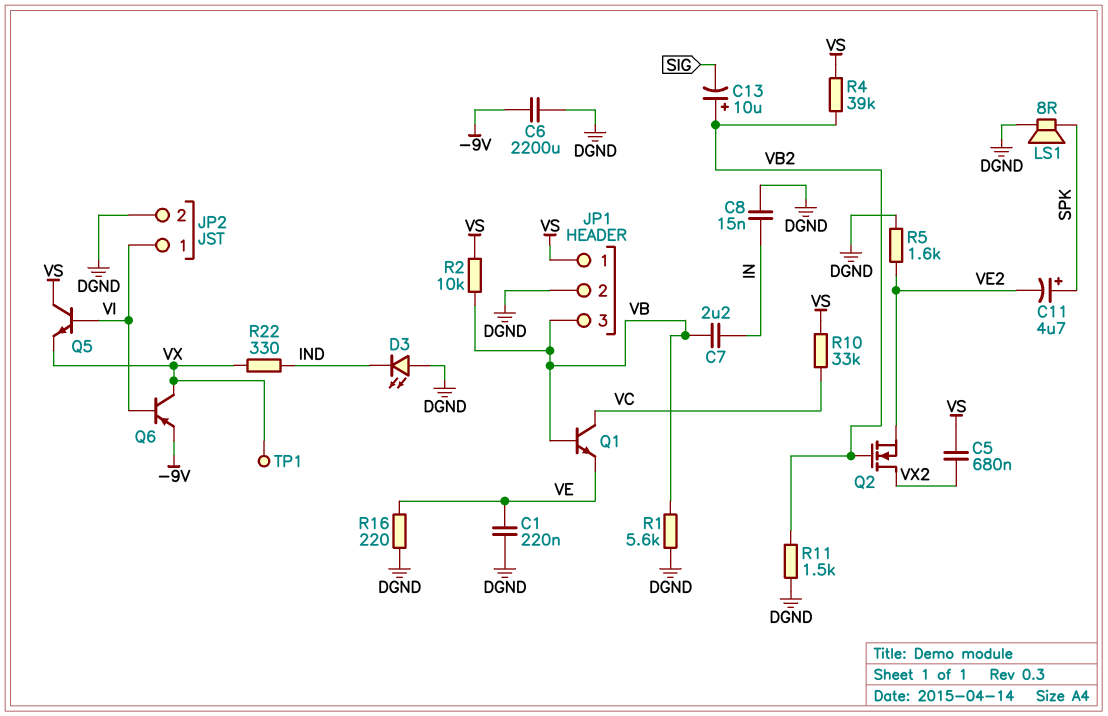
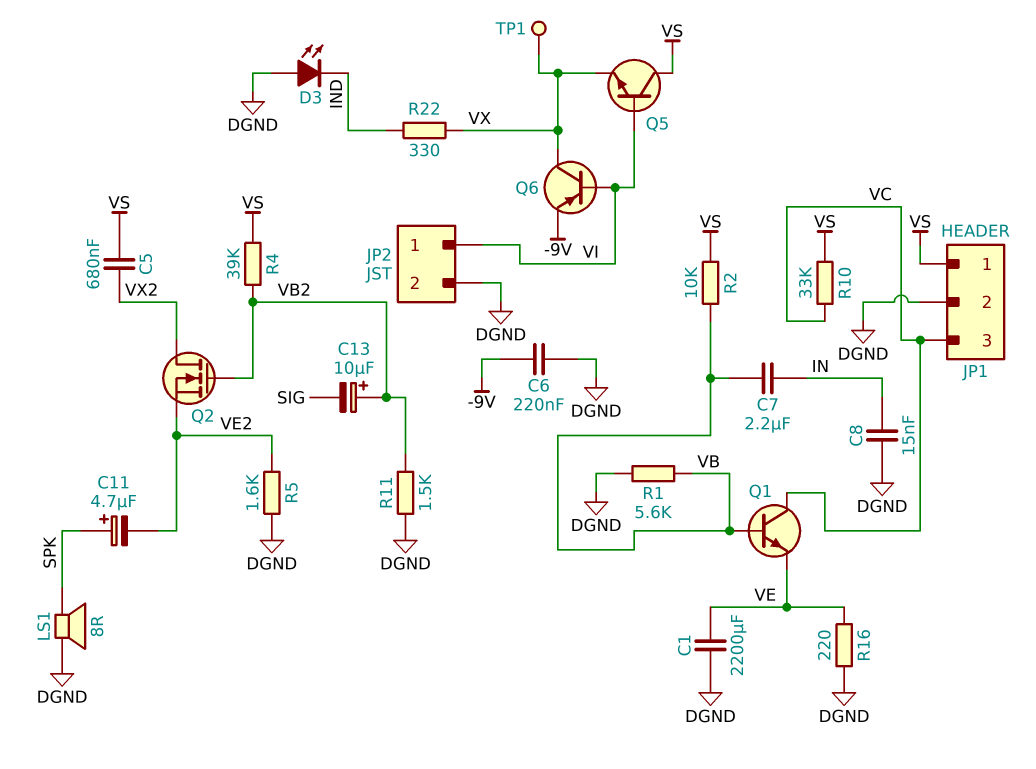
C1: 220nF (DGND, VE) -> 2200uF (DGND, VE)
C6: 2200uF (-9V, DGND) -> 220nF (-9V, DGND)
JP1 pin 3: VB -> VC

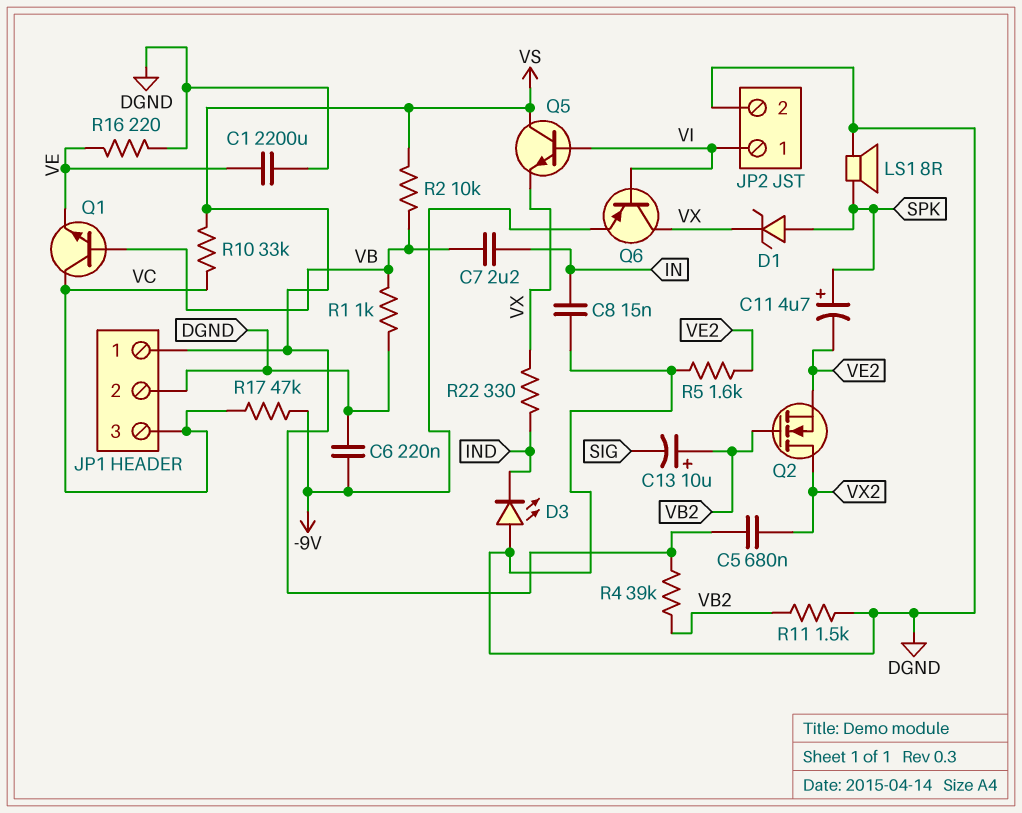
D1: none -> zener (A SPK, K VX)
R1: 5.6k (DGND, VB) -> 1k (DGND, VB)
R17: none -> 47k (-9V, VC)
TP1: test point (VX) -> none

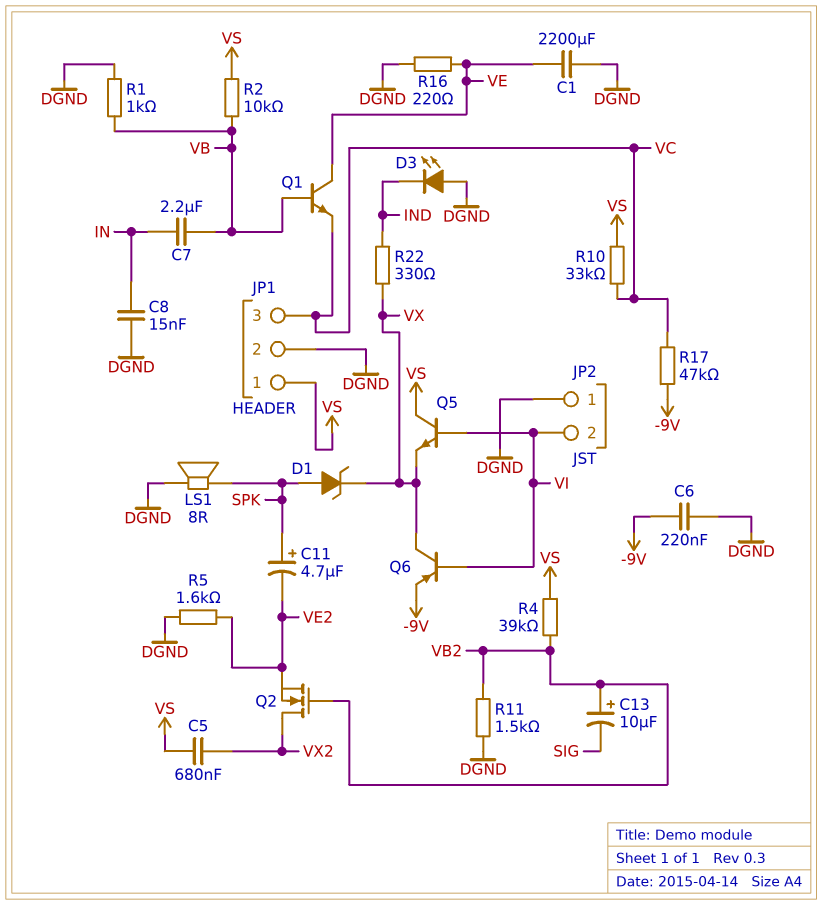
JP2 pin 1: VI -> DGND
JP2 pin 2: DGND -> VI
Q1: NPN (B VB, C VC, E VE) -> NPN (B VB, C VE, E VC)

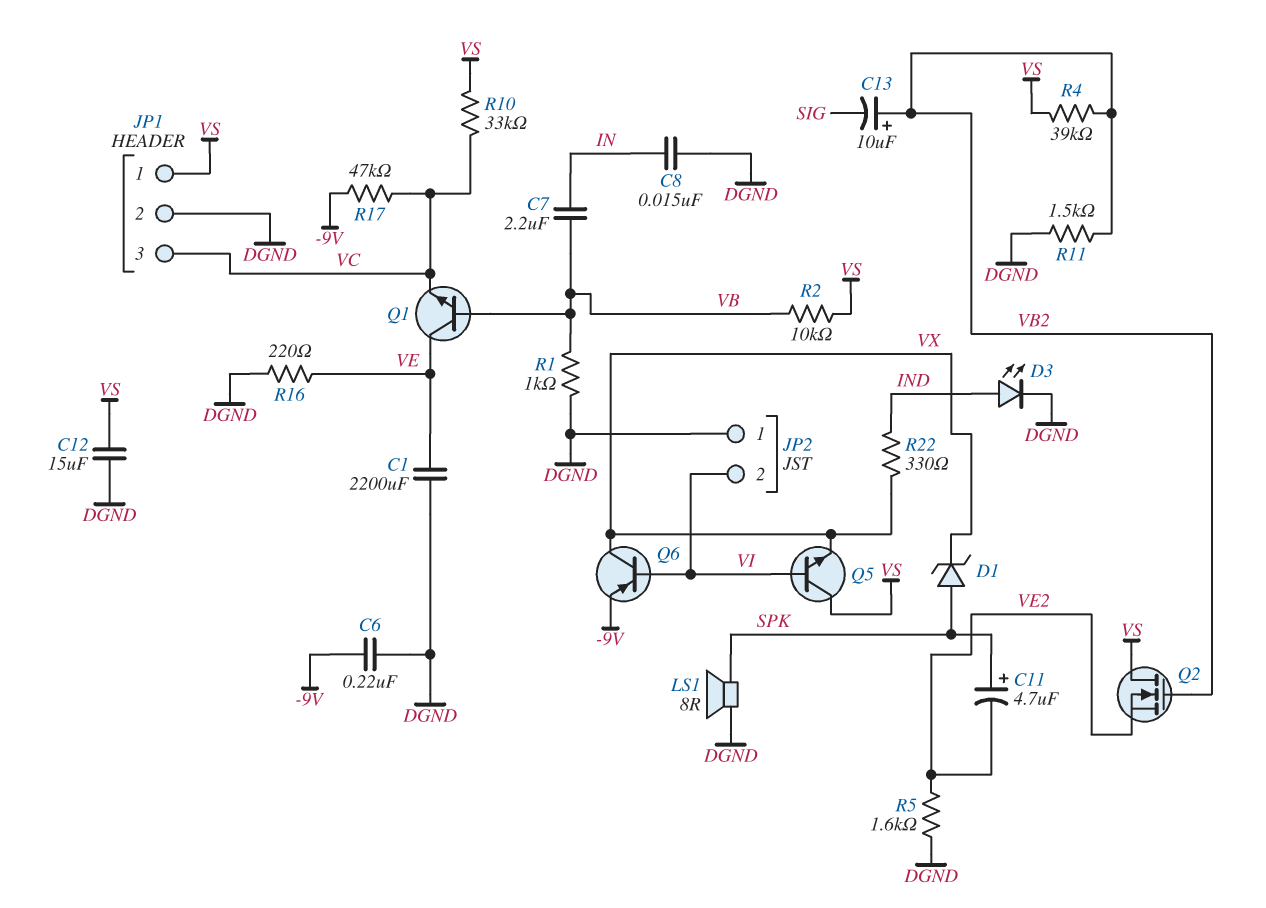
C5: 680nF (VS, VX2) -> none
C12: none -> 15uF (DGND, VS)
D3: LED (A DGND, K IND) -> LED (A IND, K DGND)
Q2: NMOS (G VB2, D VX2, S VE2) -> NMOS (G VB2, D VS, S VE2)

